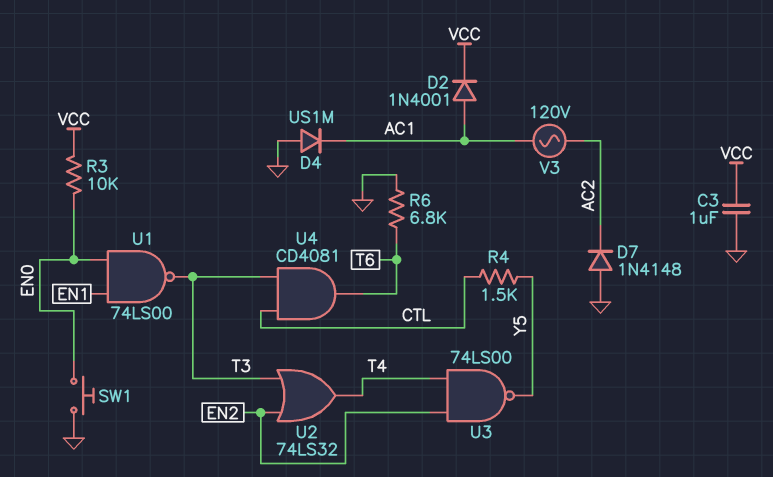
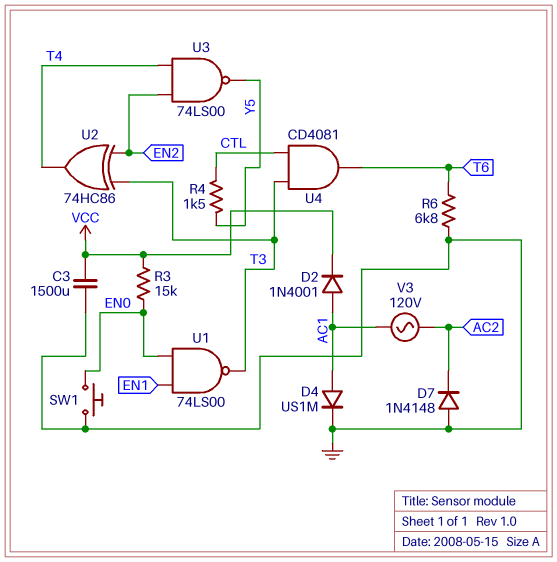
C3: 1uF (GND, VCC) -> 1500uF (GND, VCC)
D4: diode US1M (A GND, K AC1) -> diode US1M (A AC1, K GND)
R3: 10k (EN0, VCC) -> 15k (EN0, VCC)
U2: OR 74LS32 (in EN2, in T3, out T4) -> XOR 74HC86 (in EN2, in T3, out T4)

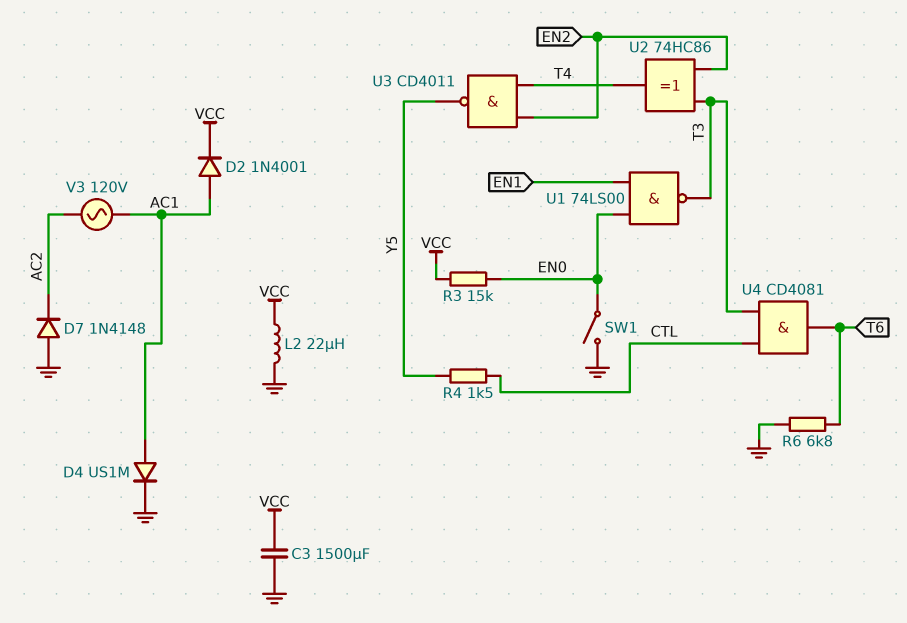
L2: none -> 22uH (GND, VCC)
SW1: button (EN0, GND) -> switch (EN0, GND)
U3: NAND 74LS00 (in EN2, in T4, out Y5) -> NAND CD4011 (in EN2, in T4, out Y5)

